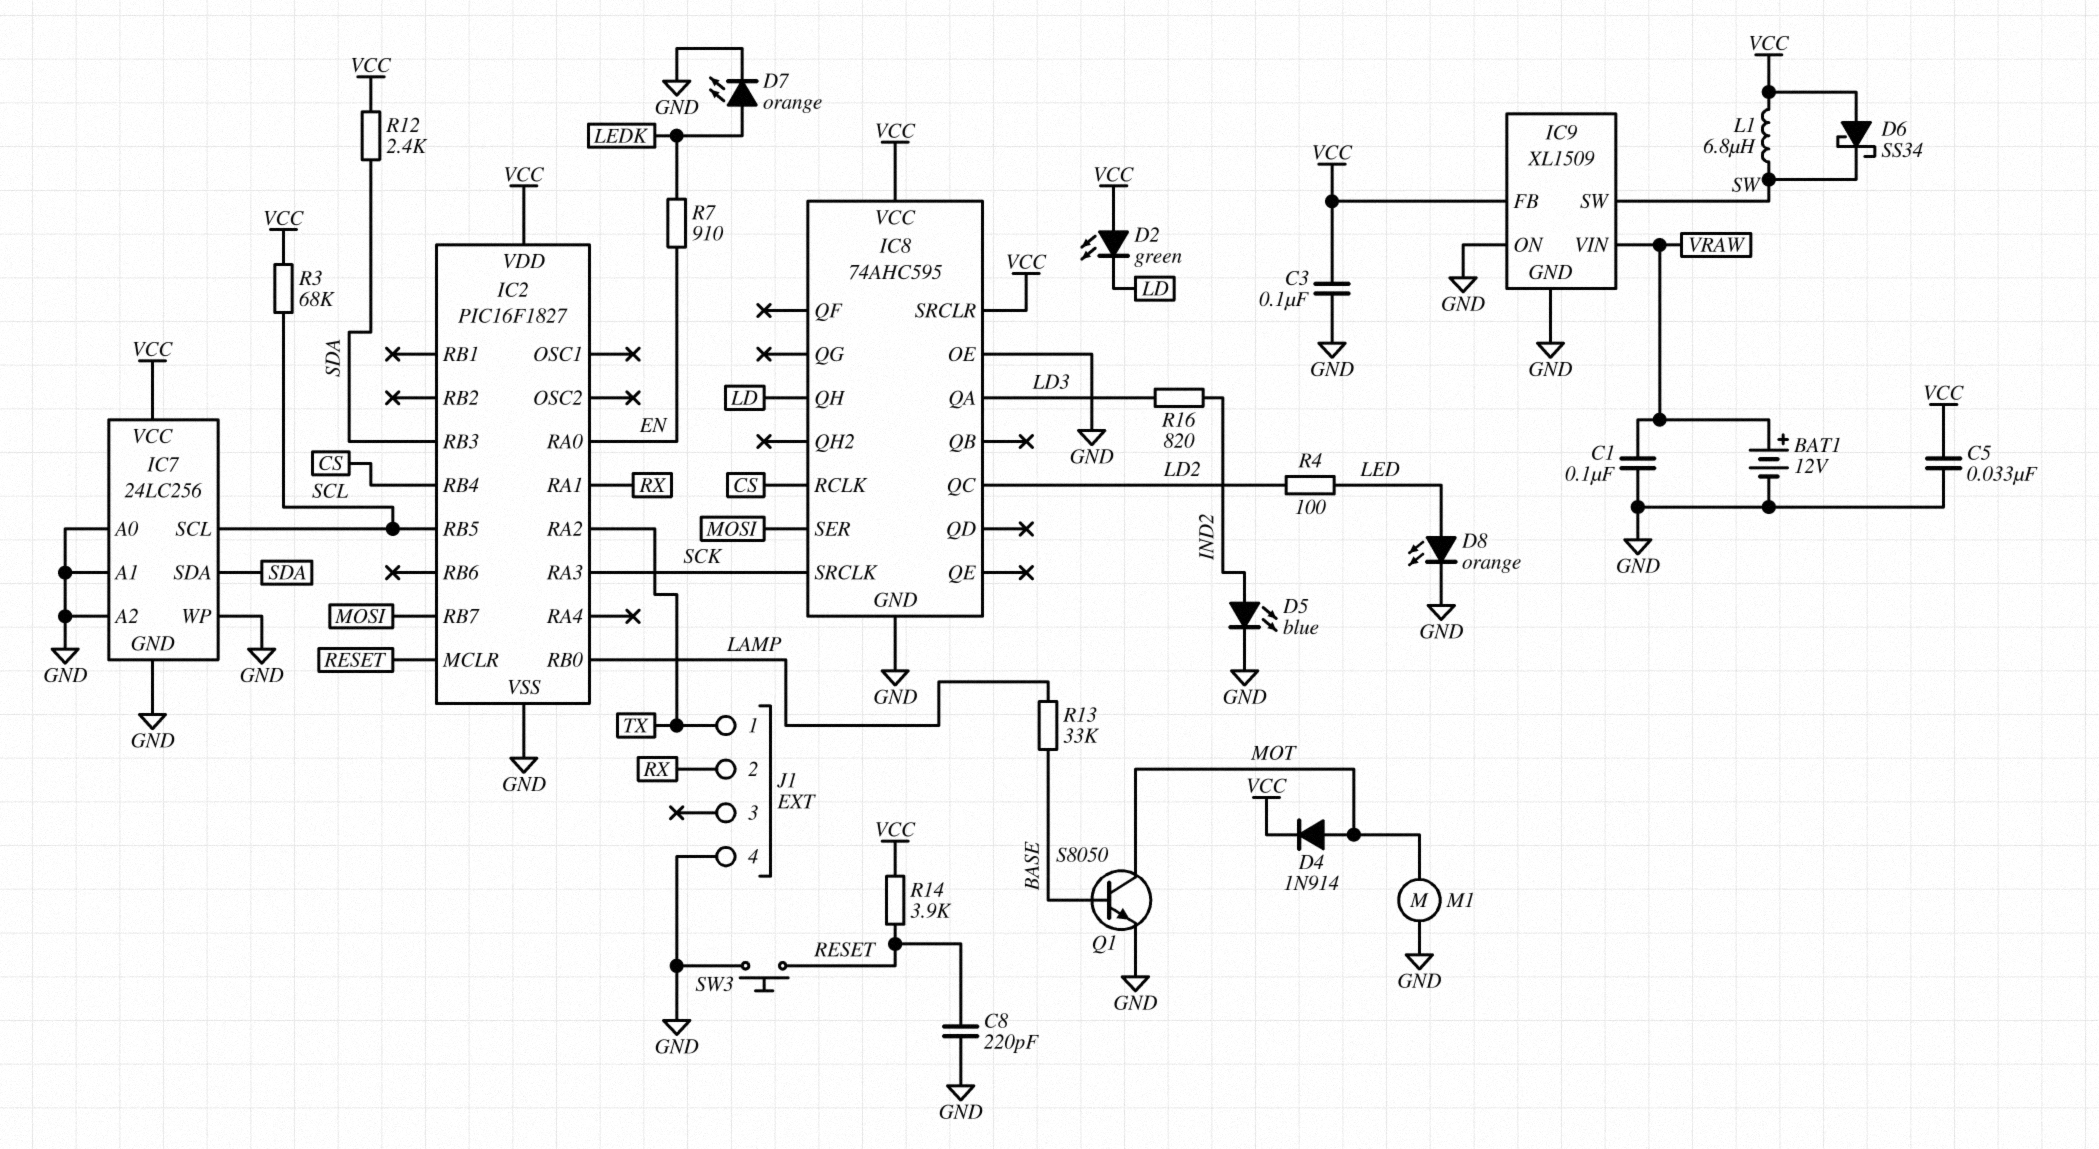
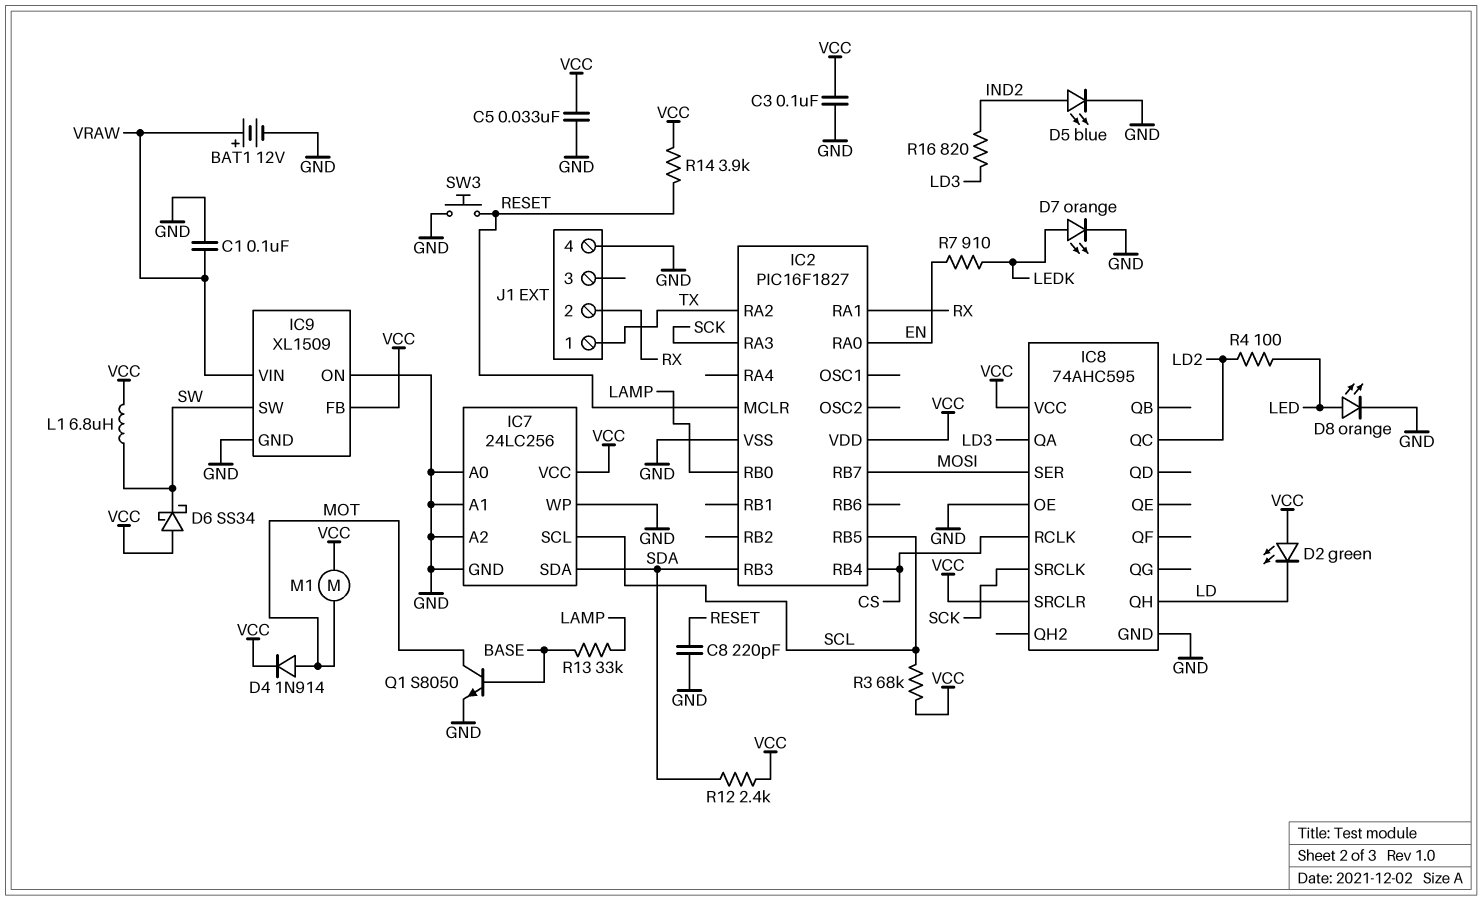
M1: motor (GND, MOT) -> motor (MOT, VCC)

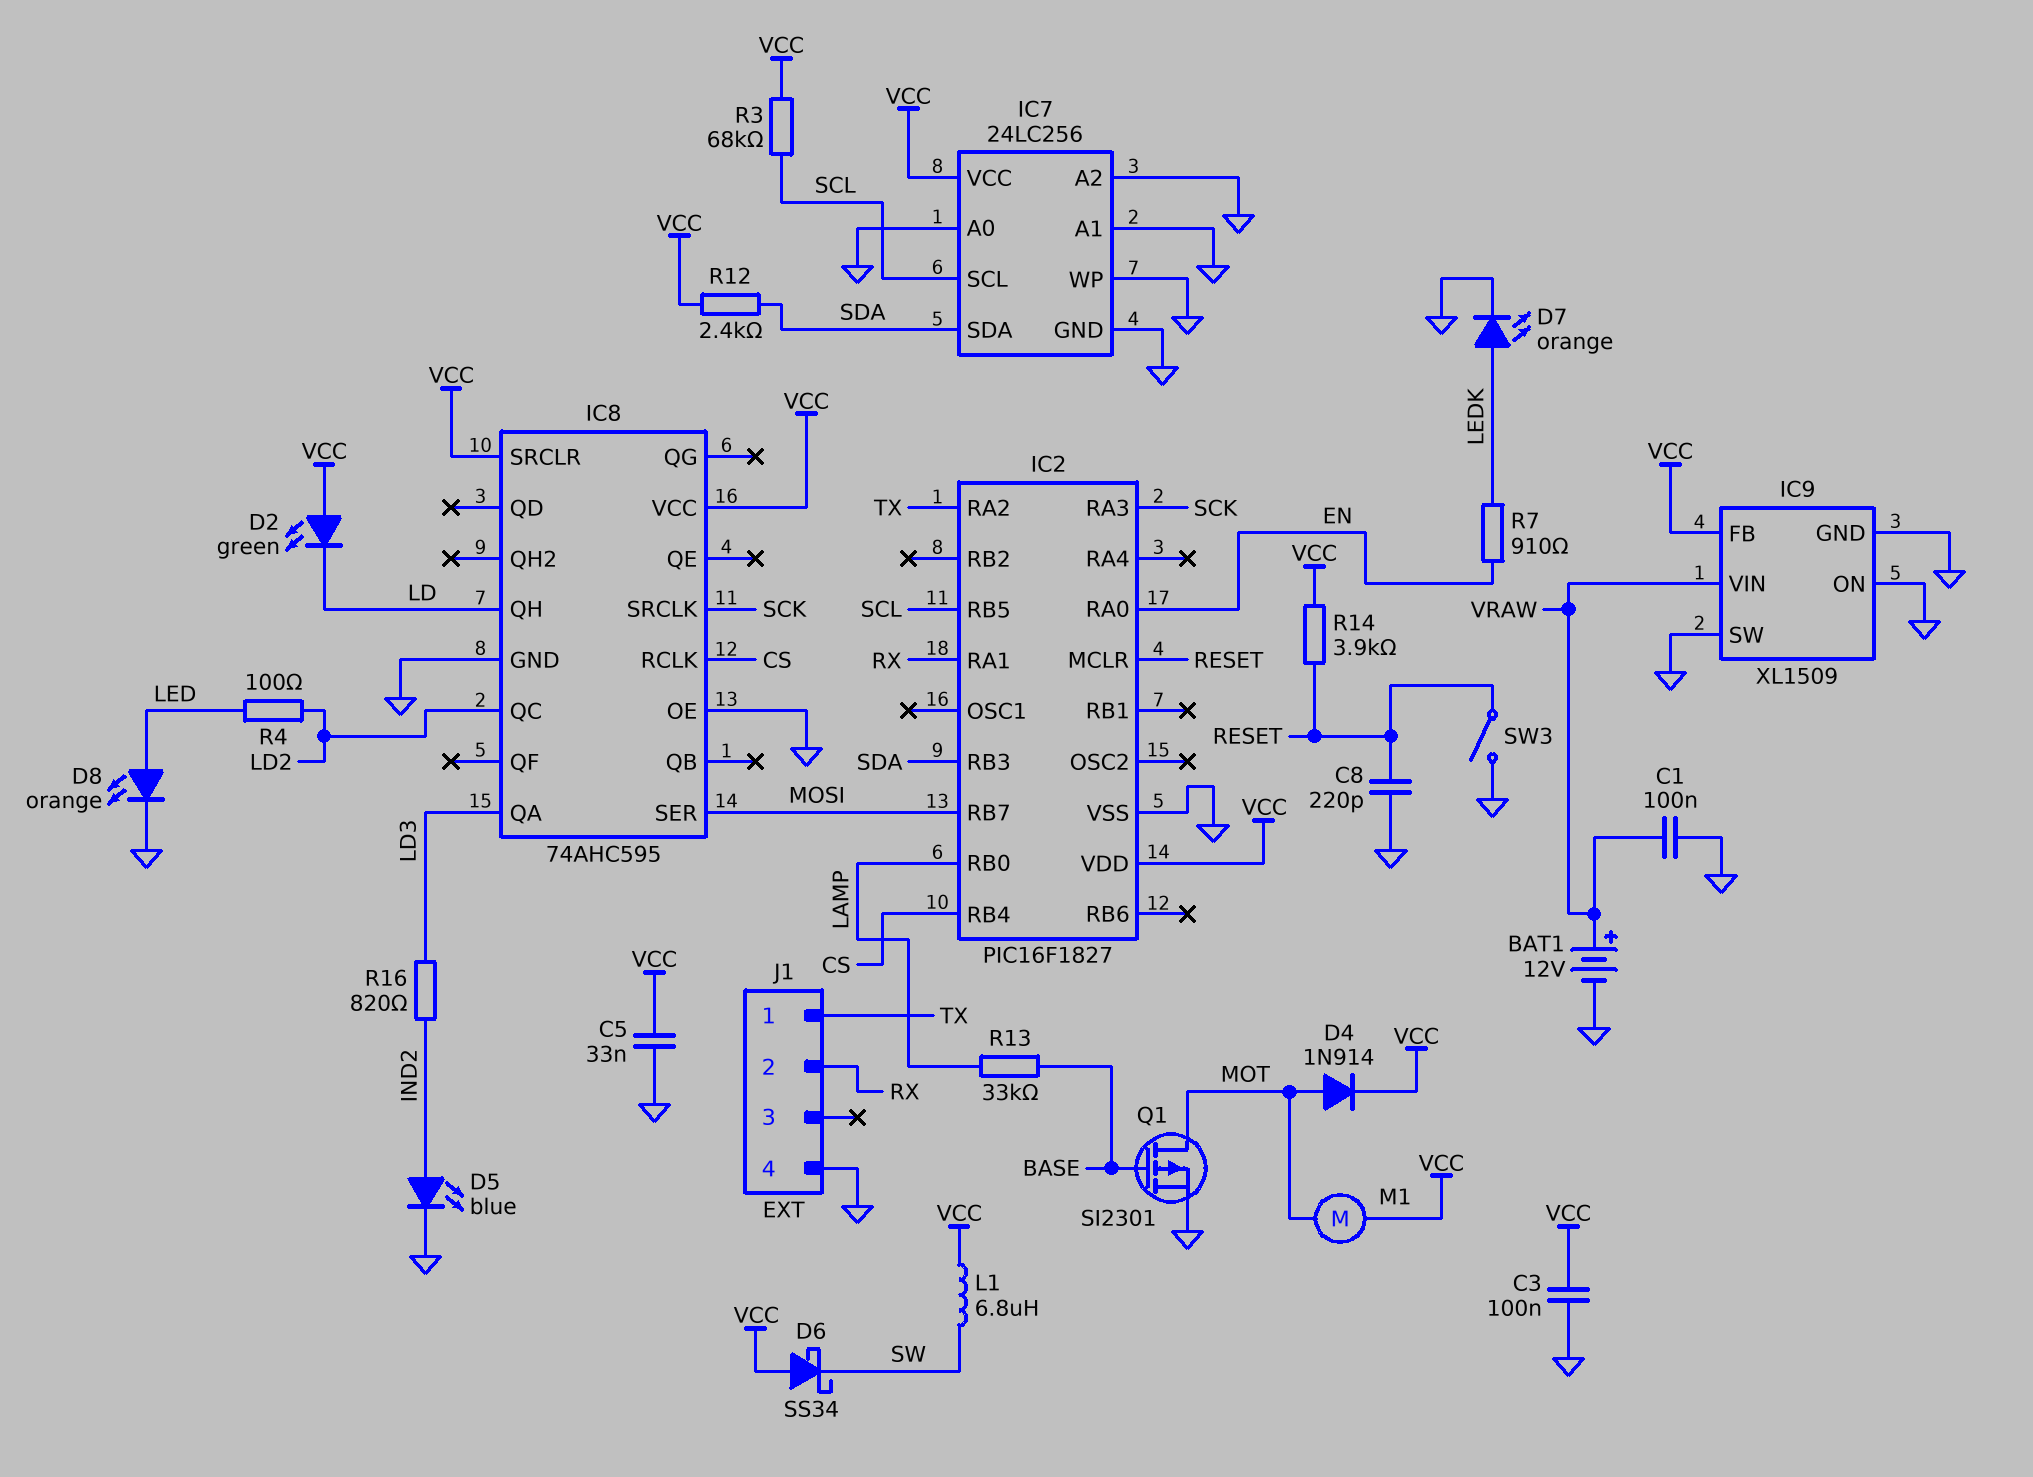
IC9 pin SW: SW -> GND
Q1: NPN S8050 (B BASE, C MOT, E GND) -> PMOS SI2301 (G BASE, D MOT, S GND)
SW3: button (GND, RESET) -> switch (GND, RESET)

